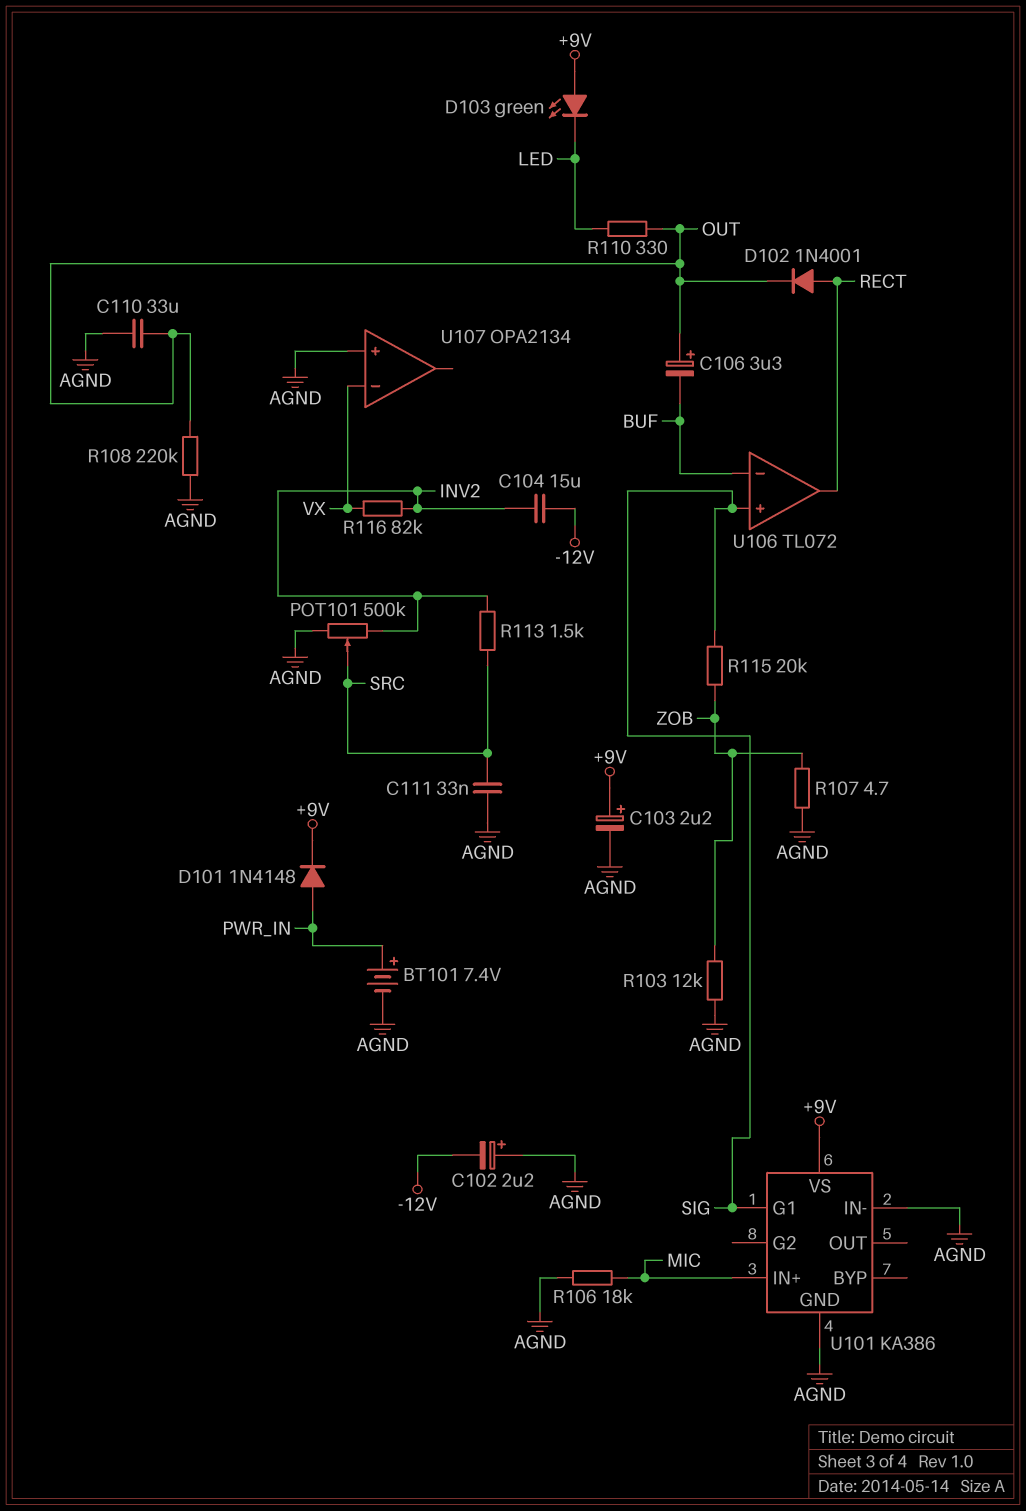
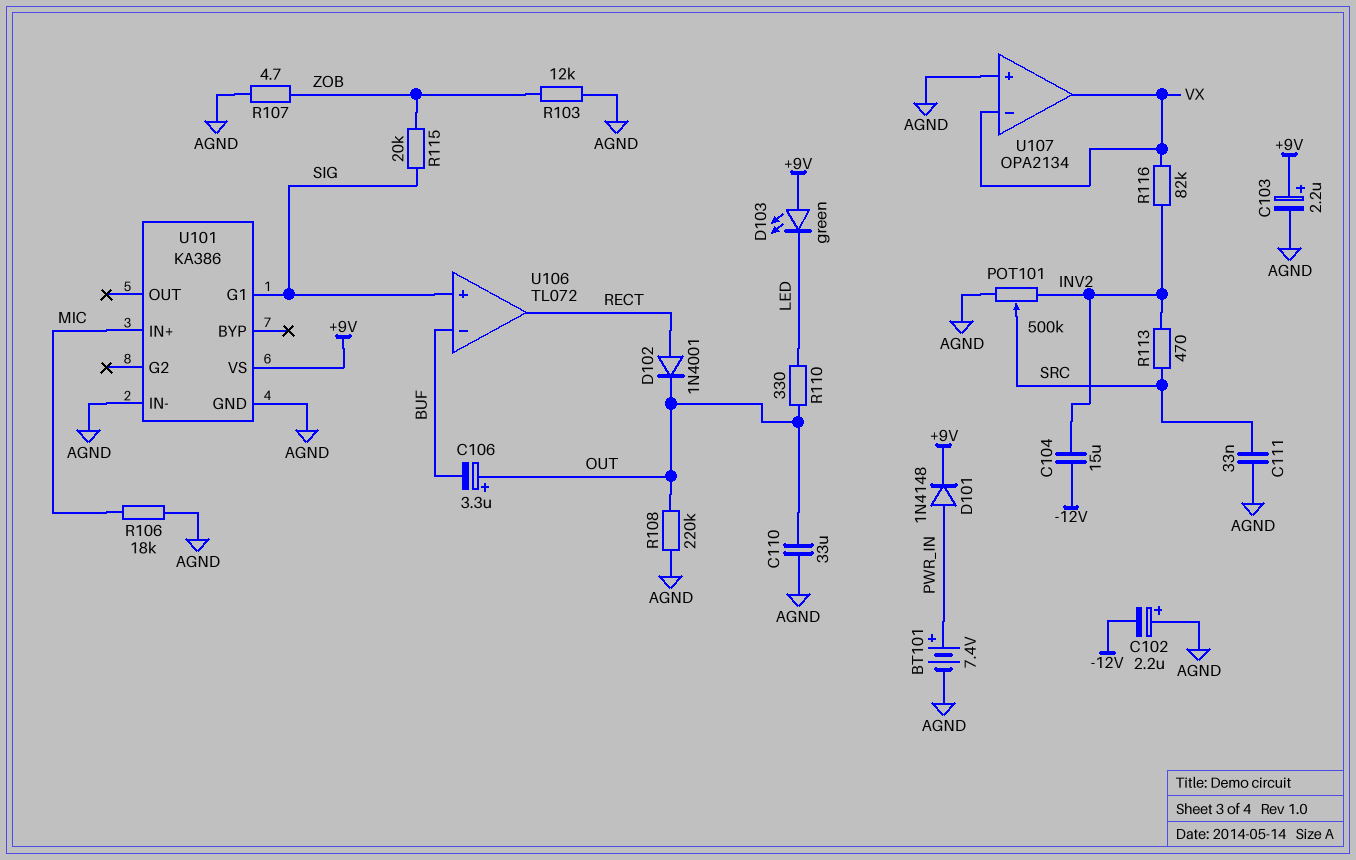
R113: 1.5k (INV2, SRC) -> 470 (INV2, SRC)
U107 pin out: none -> VX

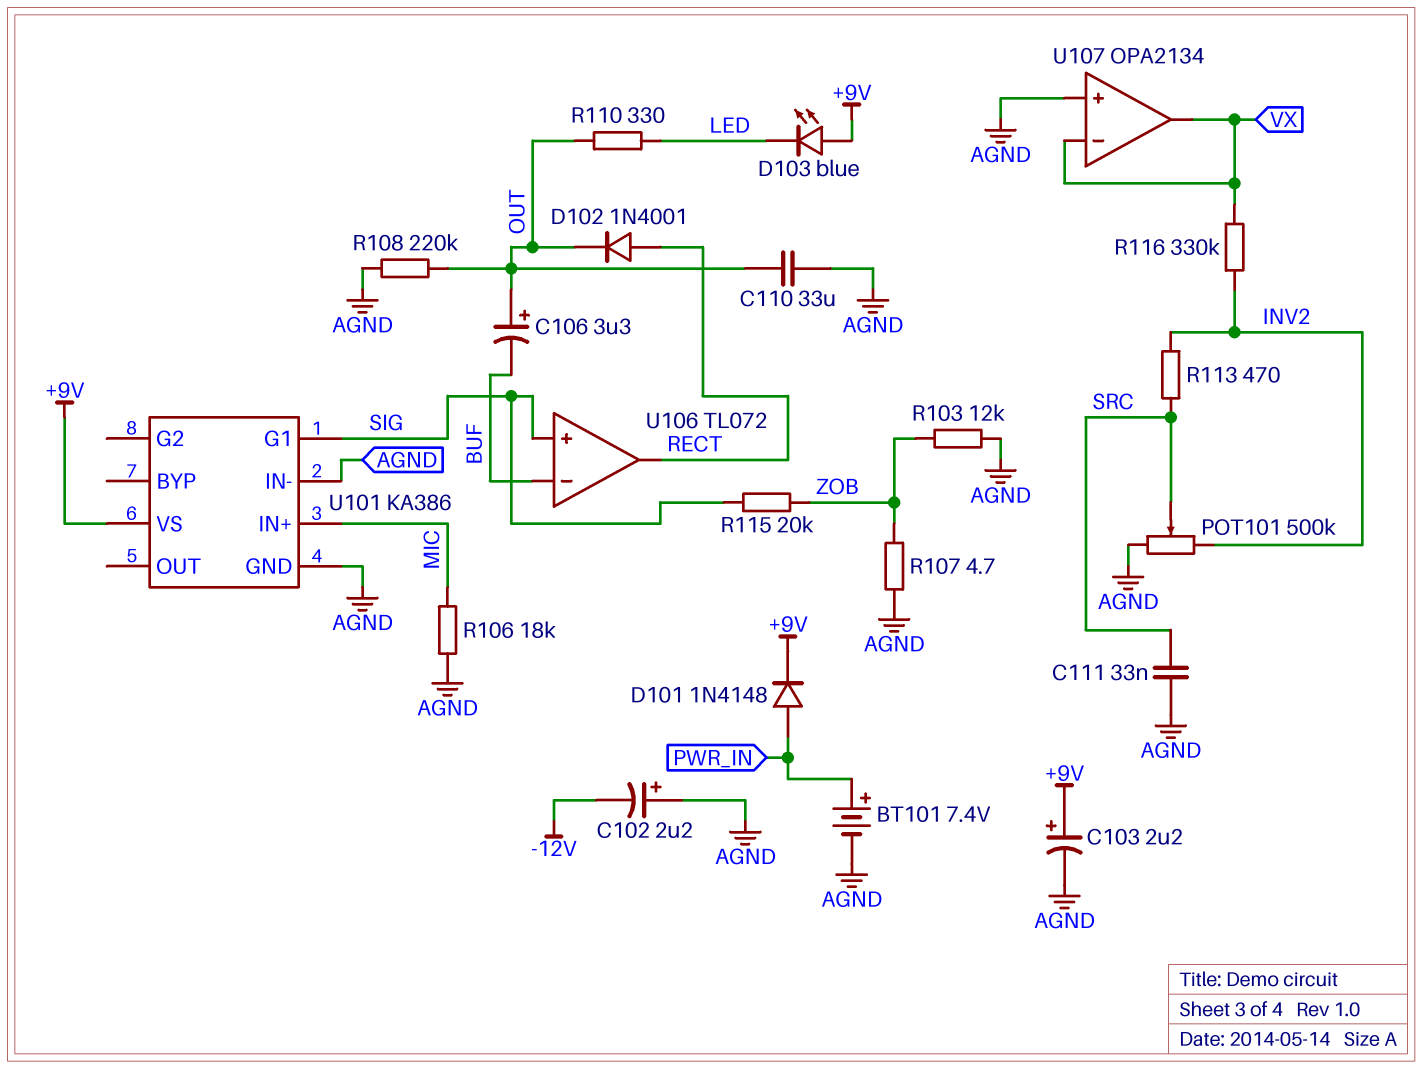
C104: 15uF (-12V, INV2) -> none
D103: LED green (A +9V, K LED) -> LED blue (A +9V, K LED)
R116: 82k (INV2, VX) -> 330k (INV2, VX)

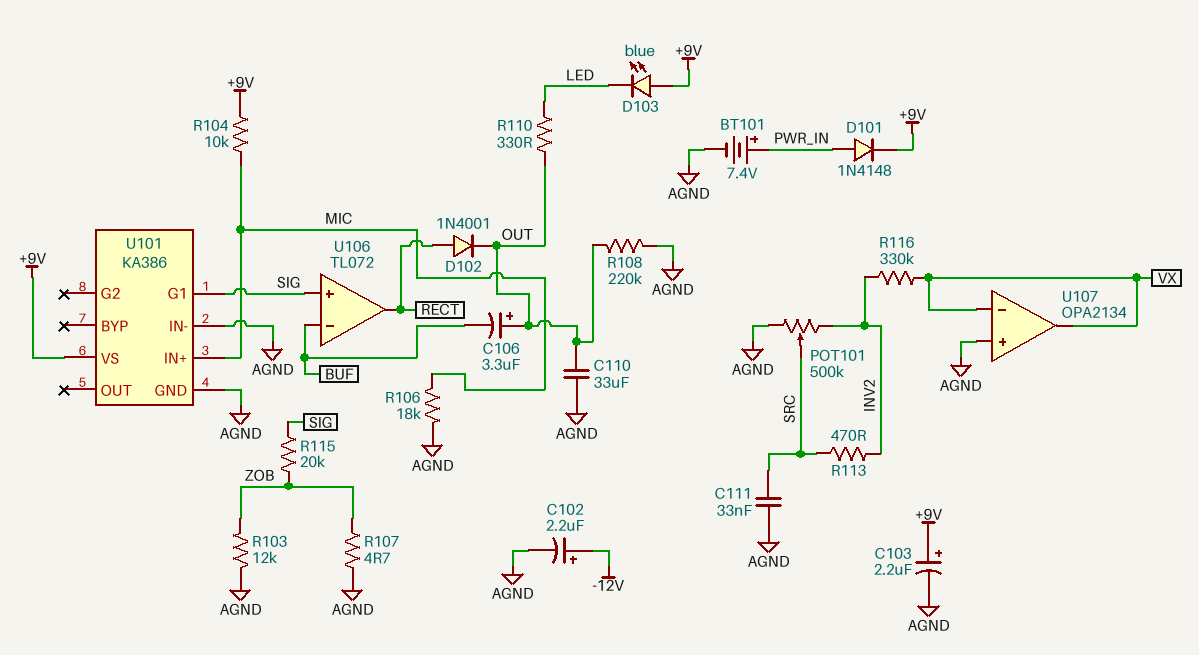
C102: 2.2uF (plus AGND, minus -12V) -> 2.2uF (plus -12V, minus AGND)
R104: none -> 10k (+9V, MIC)

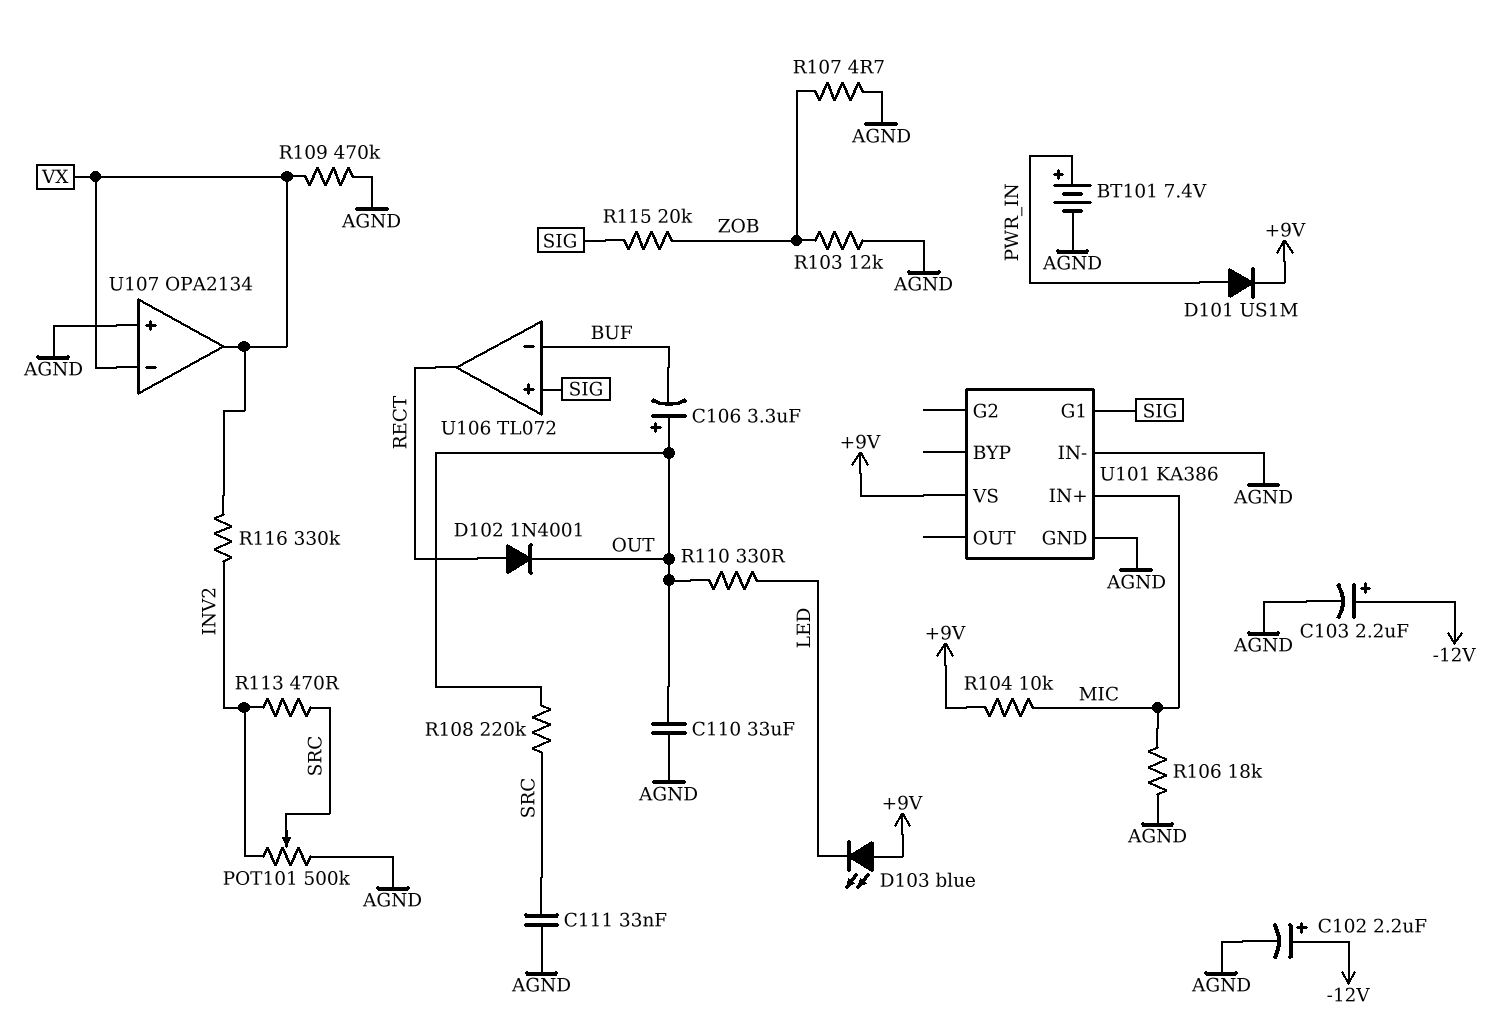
C103: 2.2uF (plus +9V, minus AGND) -> 2.2uF (plus -12V, minus AGND)
D101: diode 1N4148 (A PWR_IN, K +9V) -> diode US1M (A PWR_IN, K +9V)
R108: 220k (AGND, OUT) -> 220k (OUT, SRC)
R109: none -> 470k (AGND, VX)

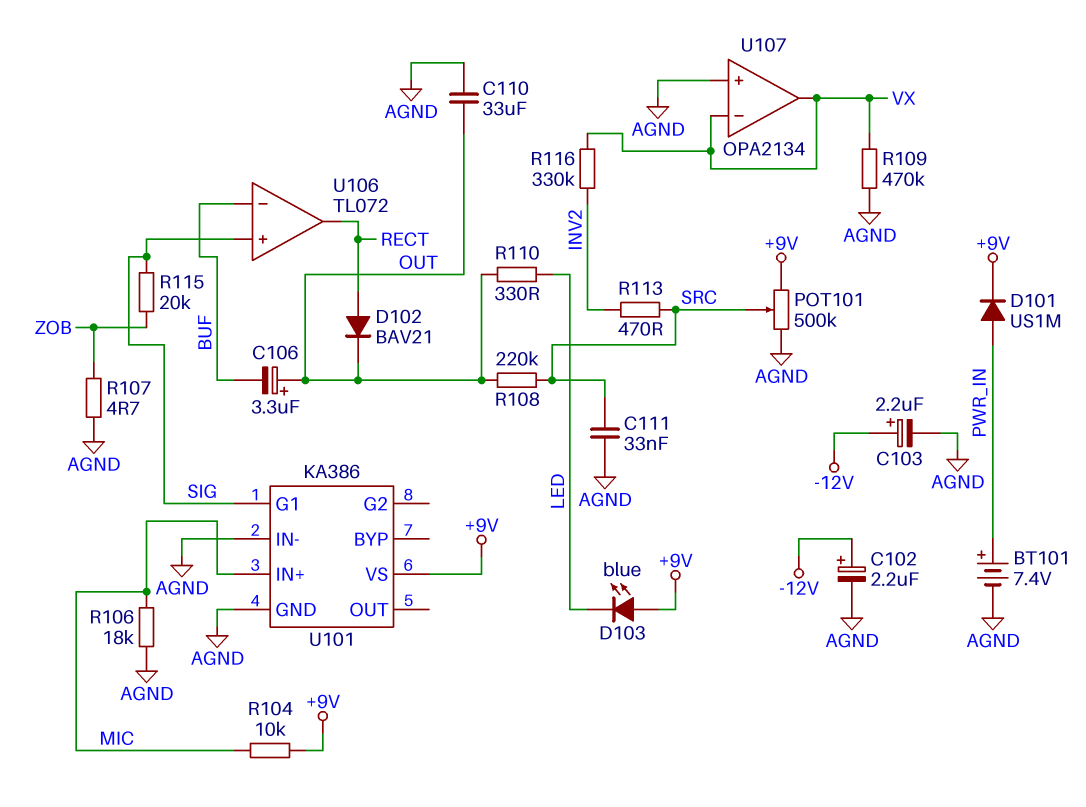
D102: diode 1N4001 (A RECT, K OUT) -> diode BAV21 (A RECT, K OUT)
POT101: 500k (AGND, INV2, wiper SRC) -> 500k (+9V, AGND, wiper SRC)
R103: 12k (AGND, ZOB) -> none

